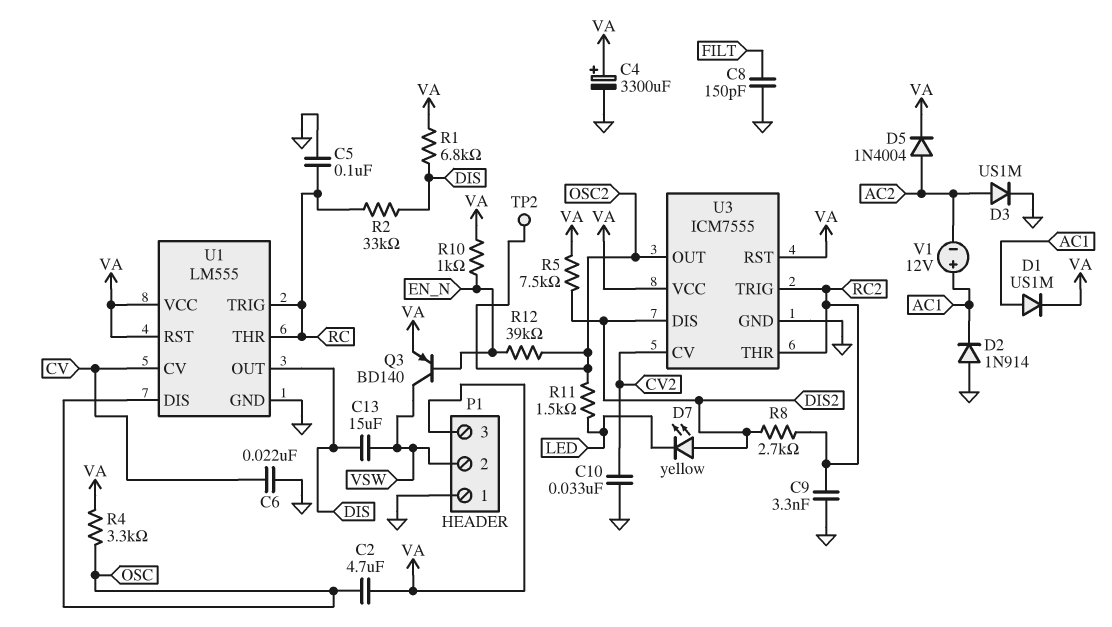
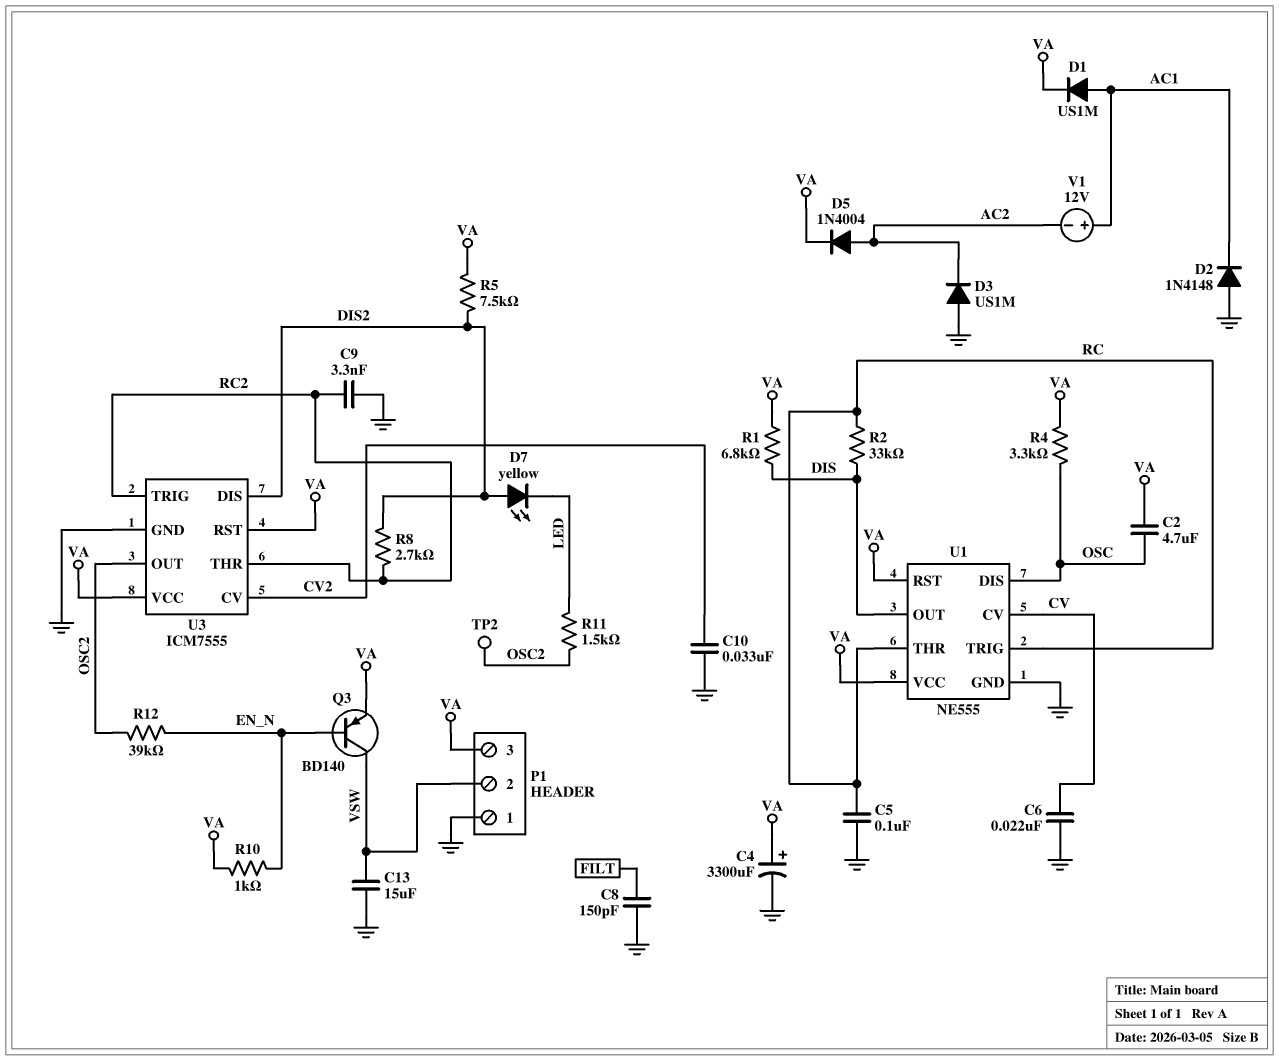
C13: 15uF (DIS, VSW) -> 15uF (GND, VSW)
D2: diode 1N914 (A GND, K AC1) -> diode 1N4148 (A GND, K AC1)
D3: diode US1M (A AC2, K GND) -> diode US1M (A GND, K AC2)
U1: LM555 -> NE555

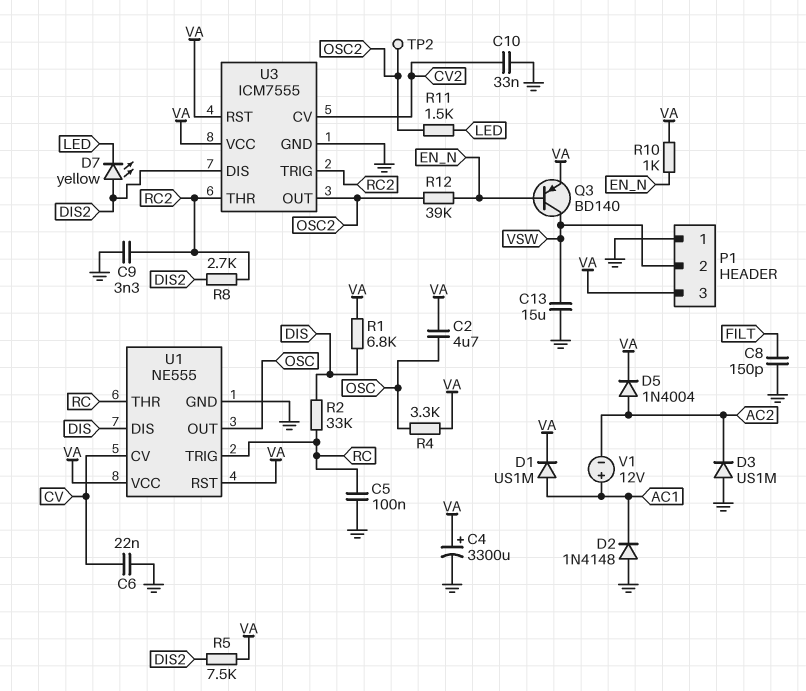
U1 pin DIS: OSC -> DIS
U1 pin OUT: DIS -> OSC

